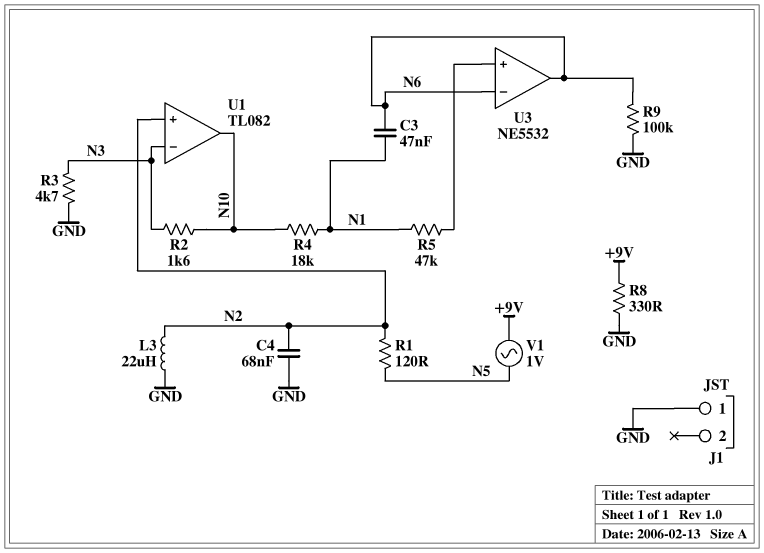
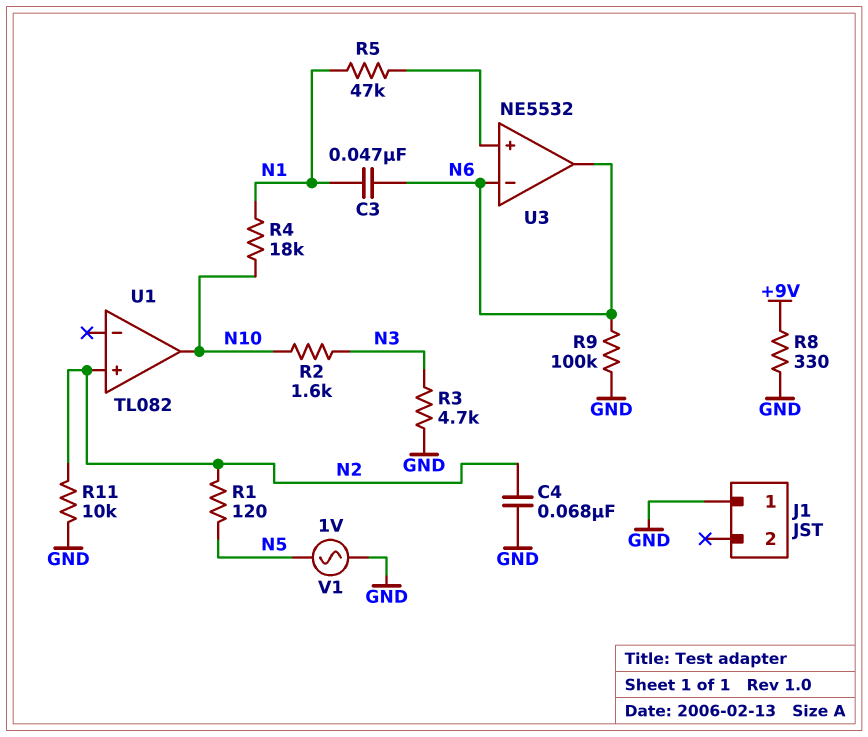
L3: 22uH (GND, N2) -> none
R11: none -> 10k (GND, N2)
U1 pin in-: N3 -> none
V1: AC 1V (+9V, N5) -> AC 1V (GND, N5)

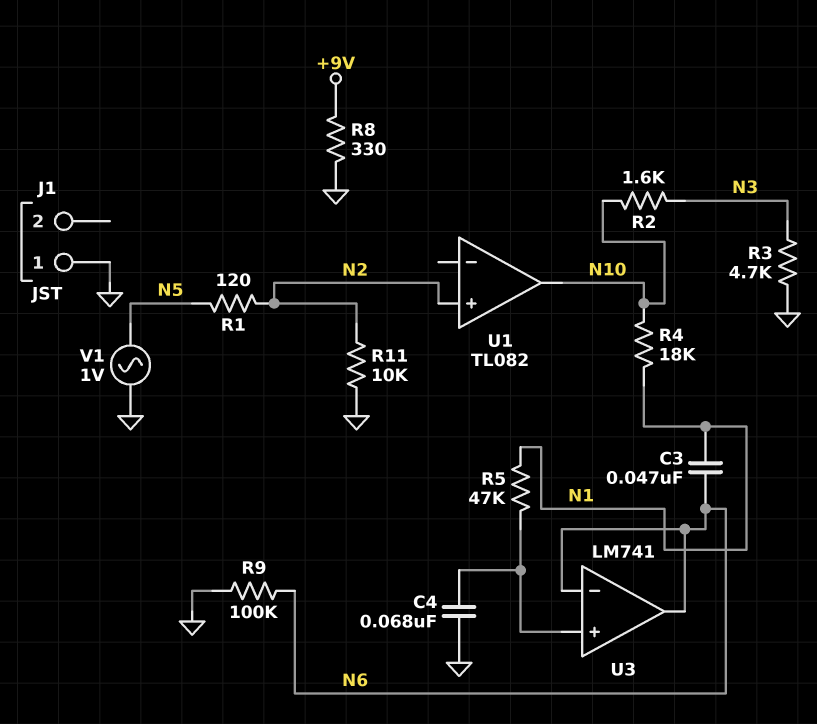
C4: 68nF (GND, N2) -> 68nF (GND, U3/in+)
U3: NE5532 -> LM741

